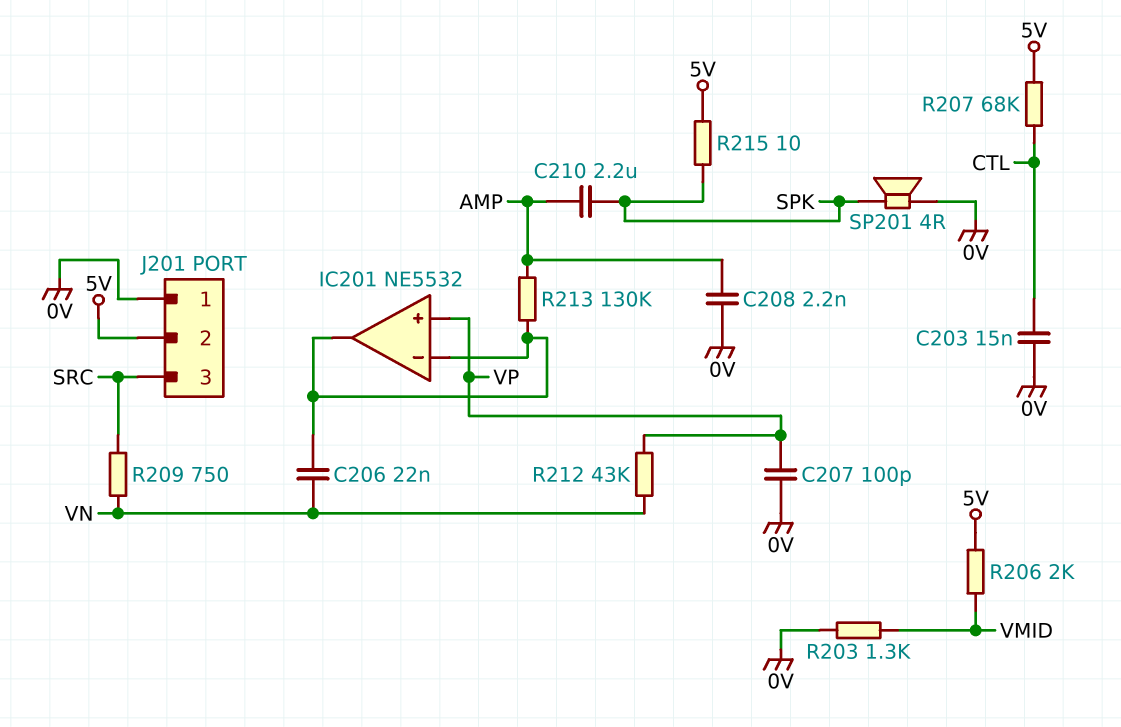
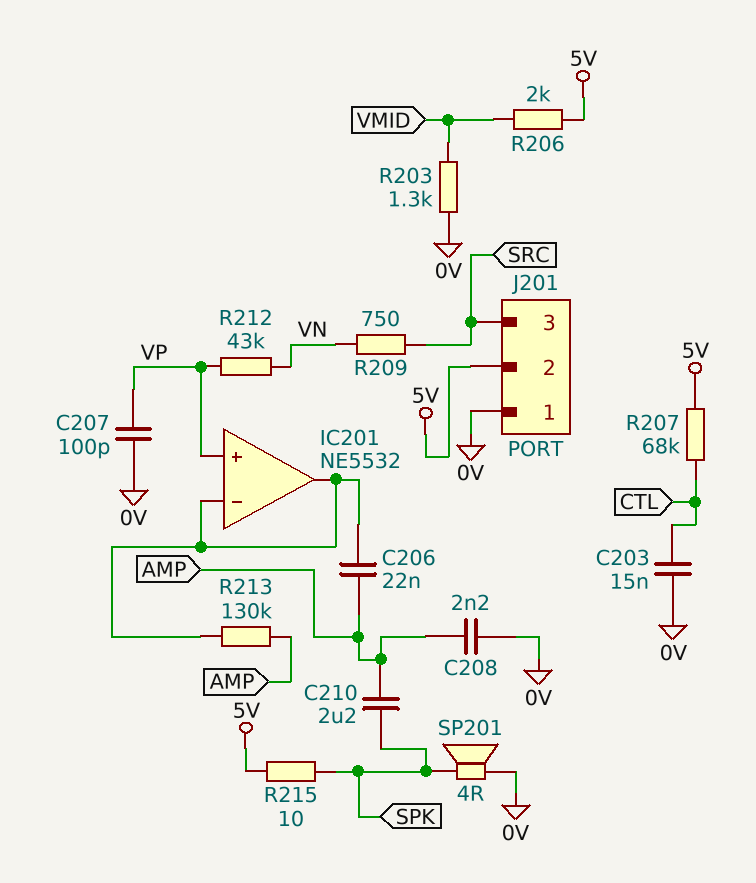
C206: 22nF (IC201/in-, VN) -> 22nF (AMP, IC201/in-)

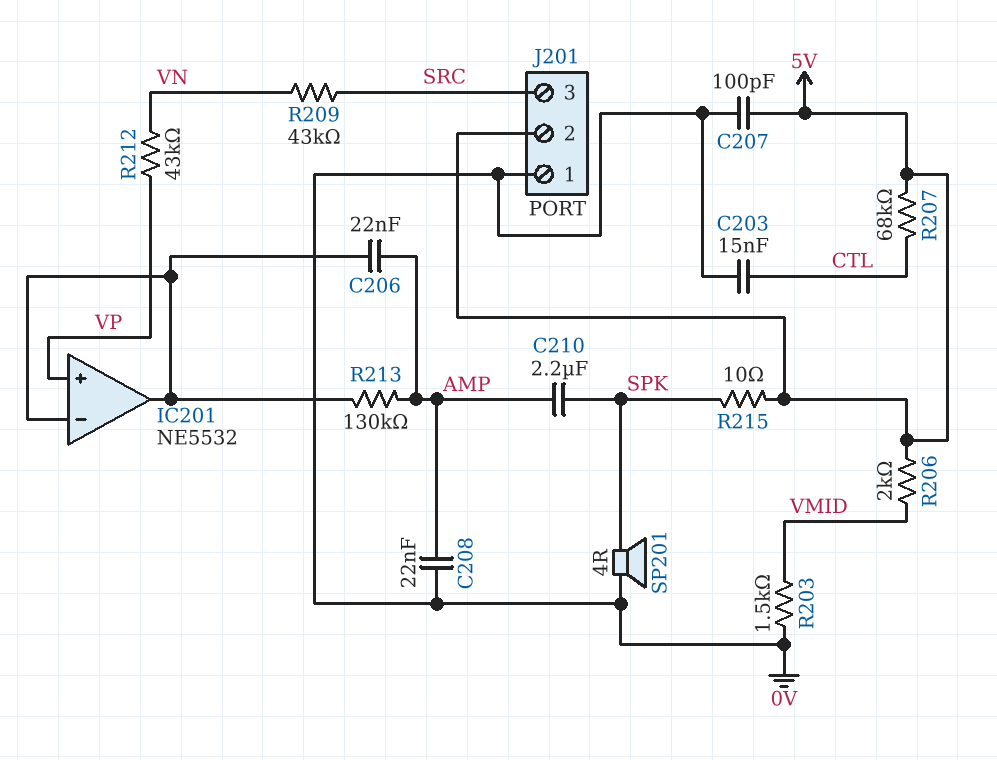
C207: 100pF (0V, VP) -> 100pF (0V, 5V)
C208: 2.2nF (0V, AMP) -> 22nF (0V, AMP)
R203: 1.3k (0V, VMID) -> 1.5k (0V, VMID)
R209: 750 (SRC, VN) -> 43k (SRC, VN)

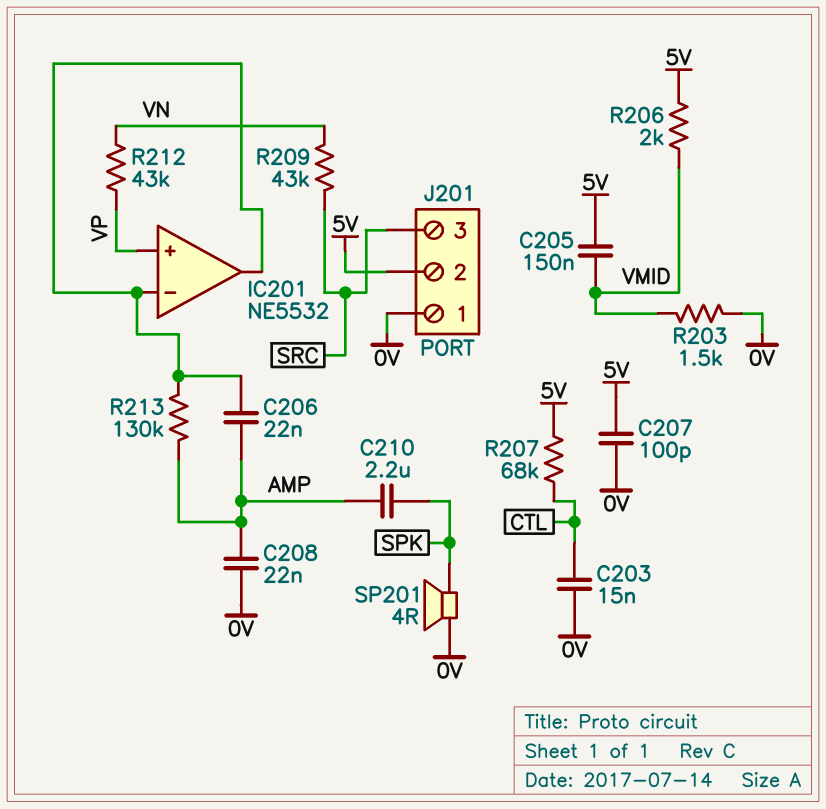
C205: none -> 150nF (5V, VMID)
R215: 10 (5V, SPK) -> none

